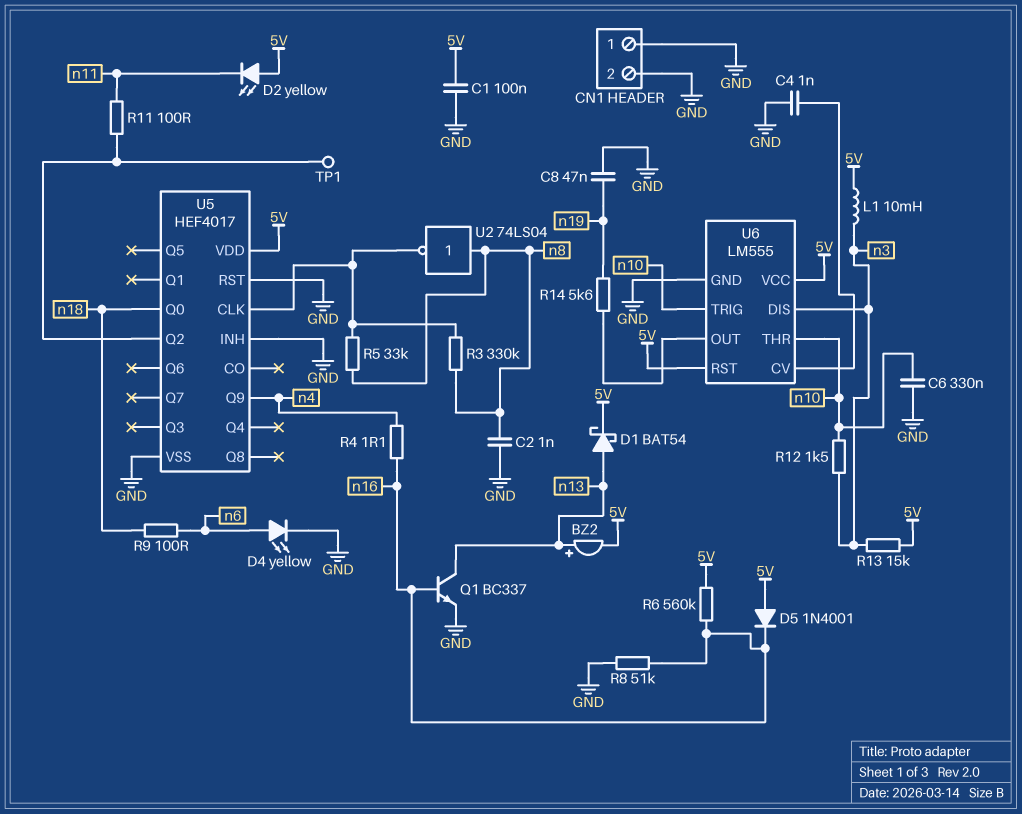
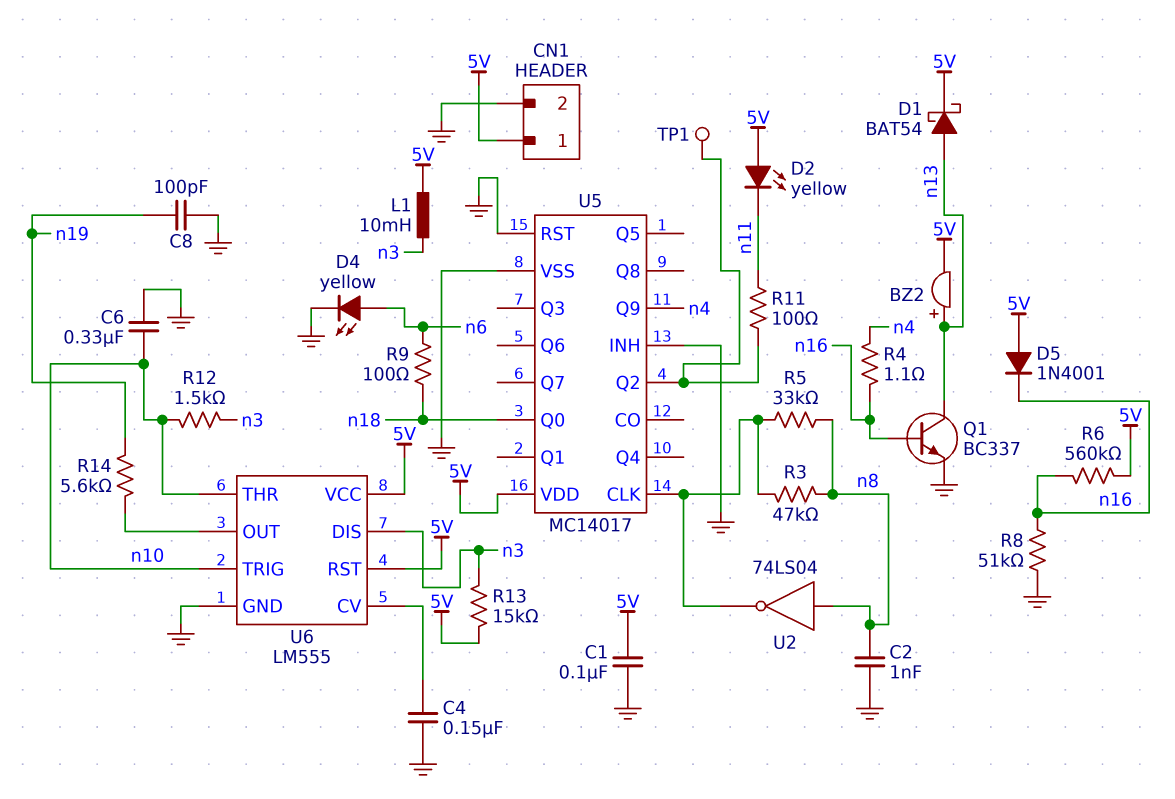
C4: 1nF (GND, U6/CV) -> 150nF (GND, U6/CV)
C8: 47nF (GND, n19) -> 100pF (GND, n19)
CN1 pin 1: GND -> 5V
R3: 330k (U5/CLK, n8) -> 47k (U5/CLK, n8)
U5: HEF4017 -> MC14017

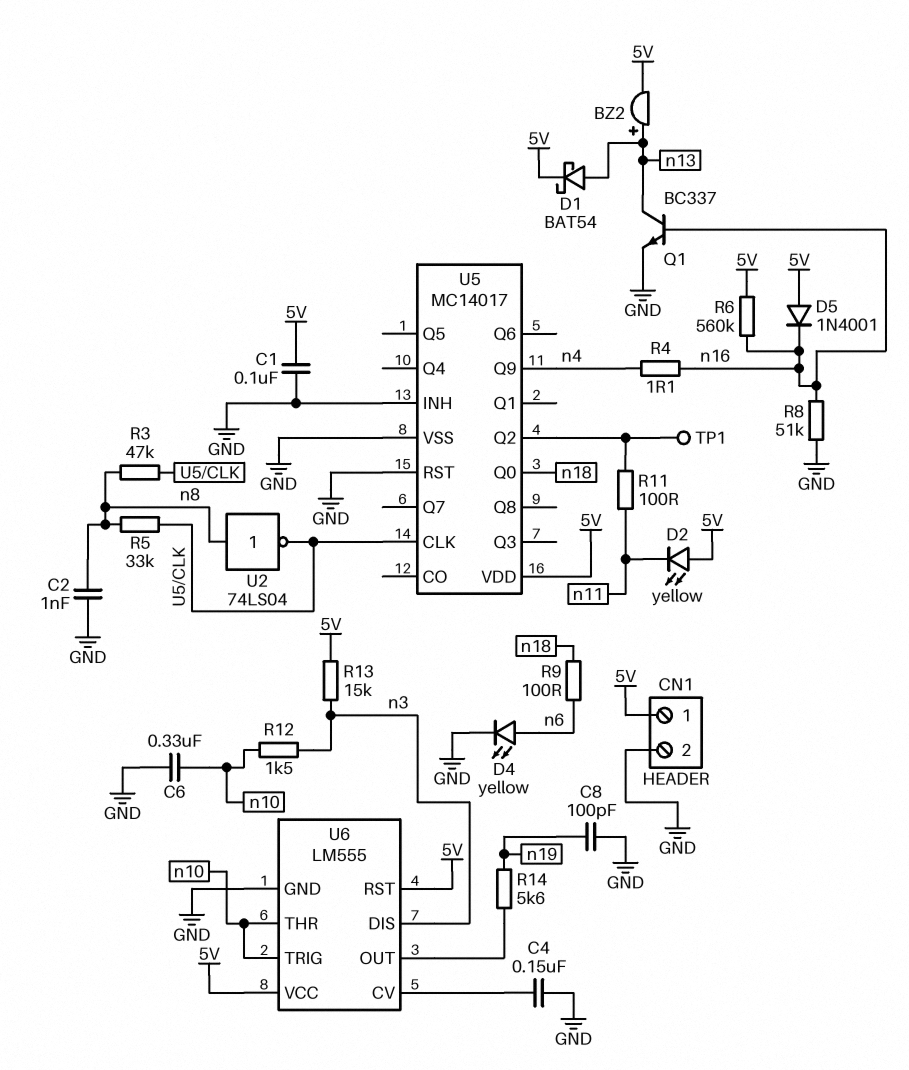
L1: 10mH (5V, n3) -> none

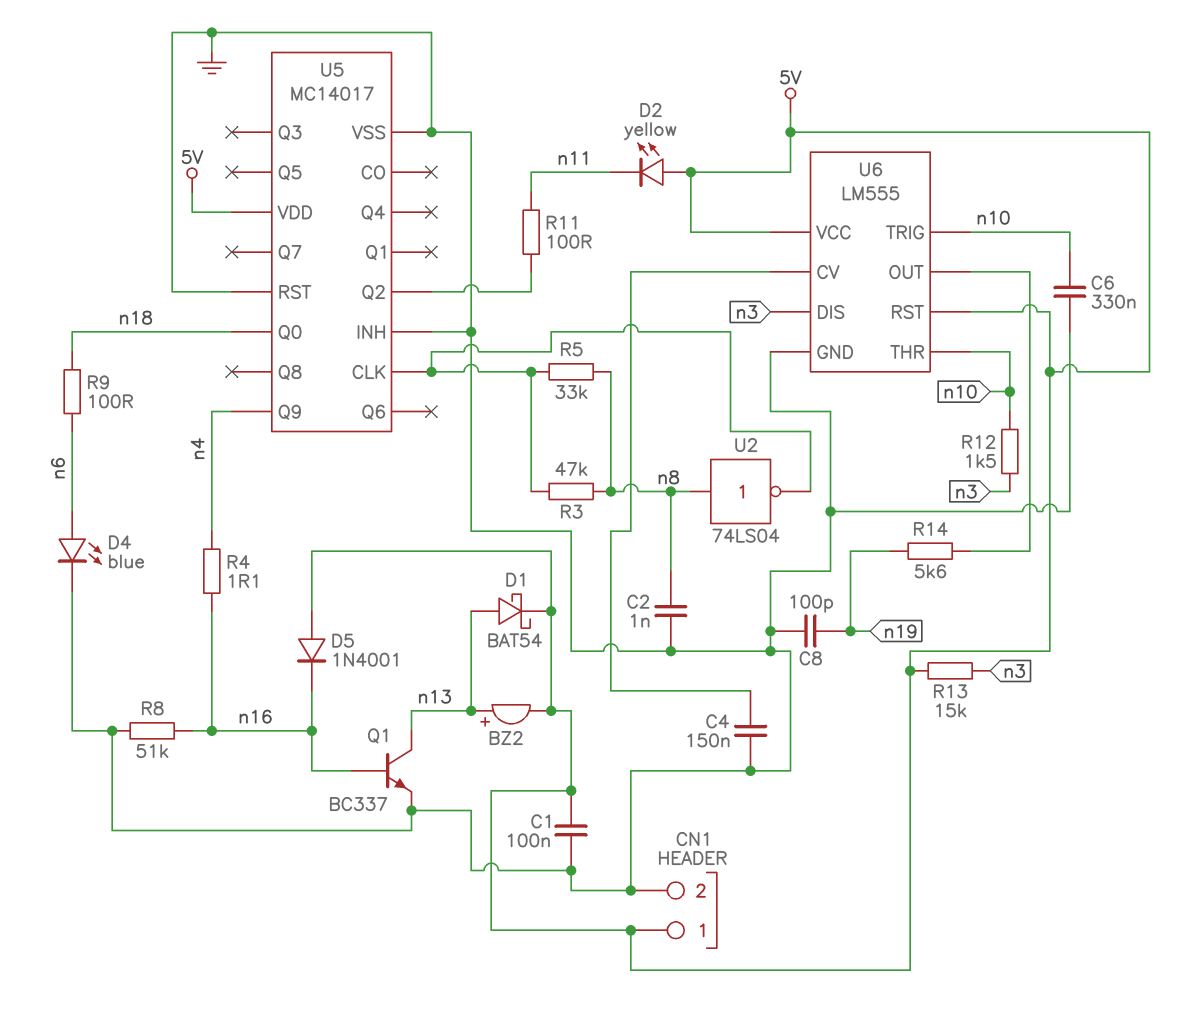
D4: LED yellow (A n6, K GND) -> LED blue (A n6, K GND)
R6: 560k (5V, n16) -> none
TP1: test point (U5/Q2) -> none

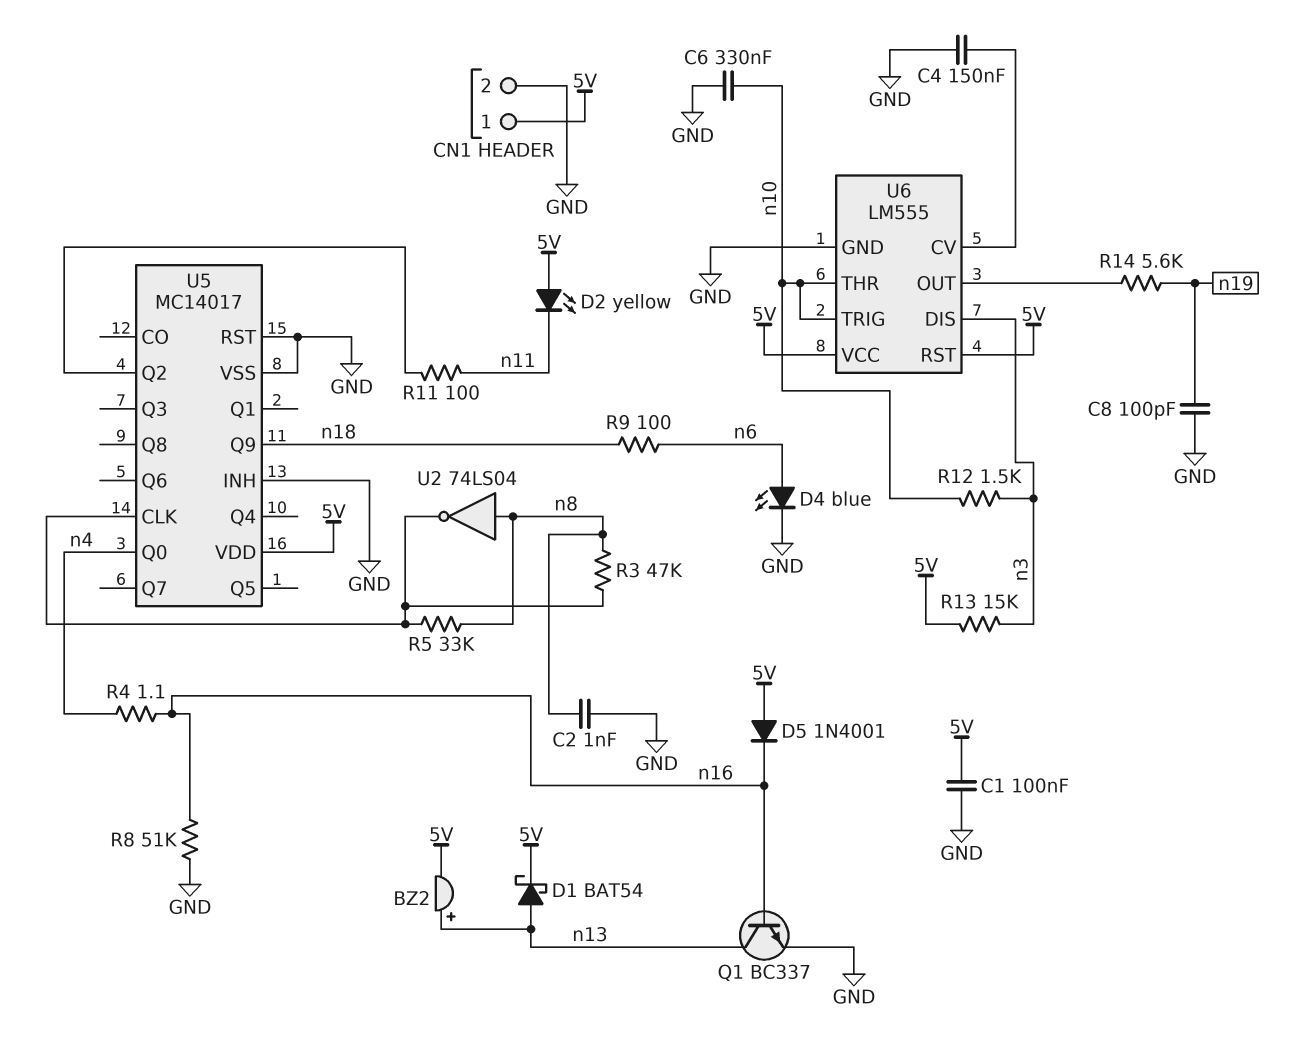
U5 pin Q0: n18 -> n4
U5 pin Q9: n4 -> n18

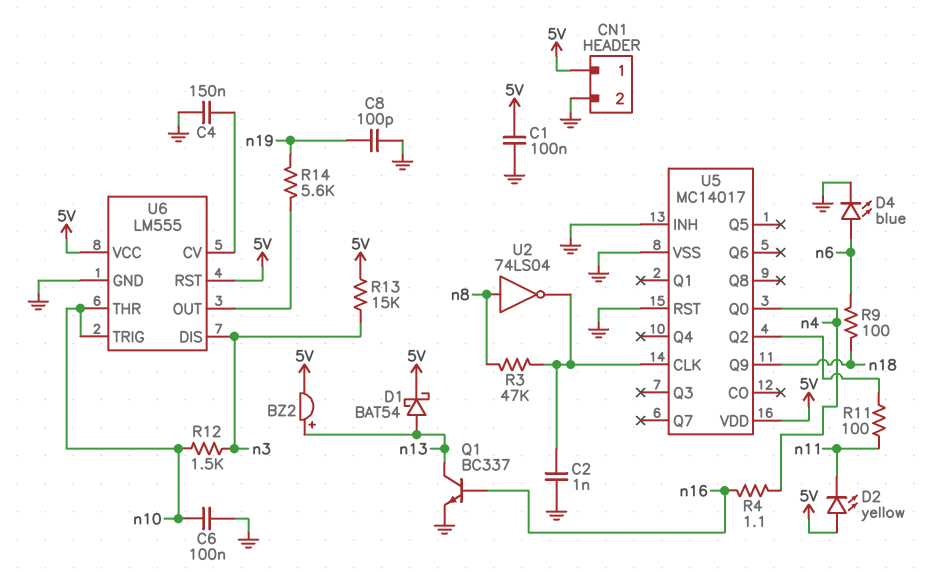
C2: 1nF (GND, n8) -> 1nF (GND, U5/CLK)
C6: 330nF (GND, n10) -> 100nF (GND, n10)
D5: diode 1N4001 (A 5V, K n16) -> none
R5: 33k (U5/CLK, n8) -> none
R8: 51k (GND, n16) -> none

